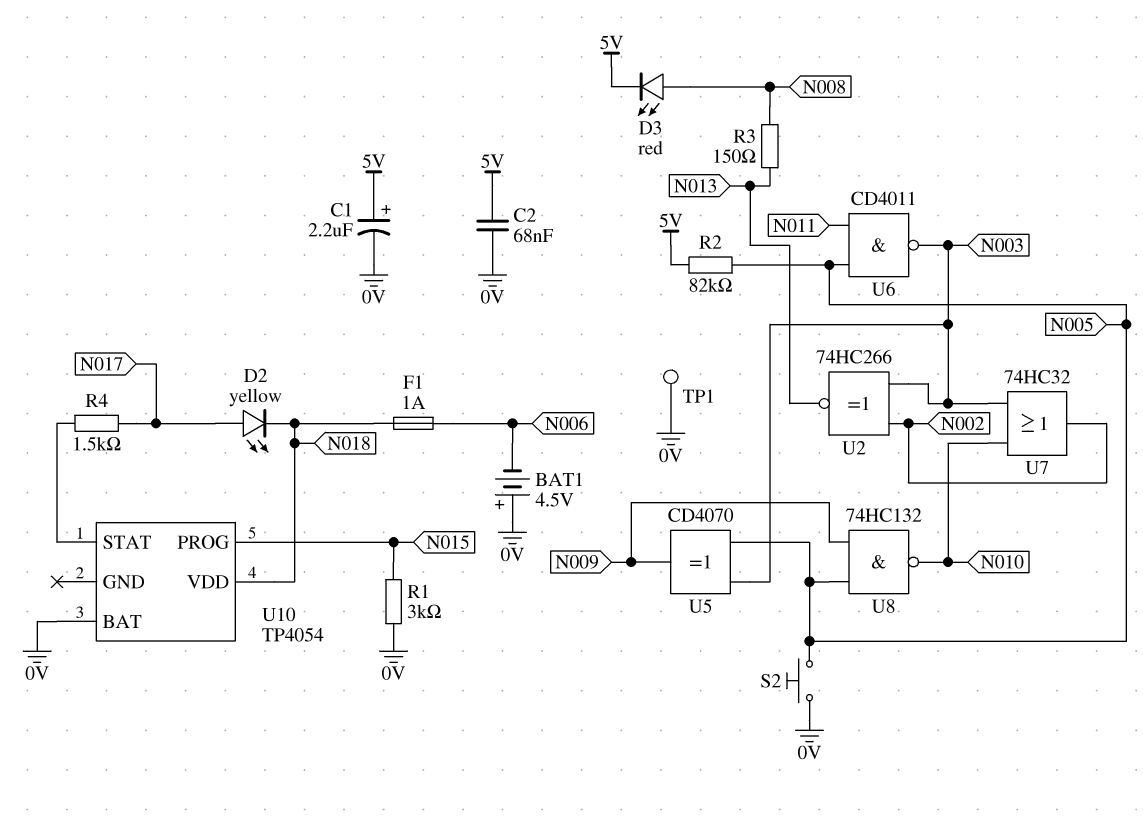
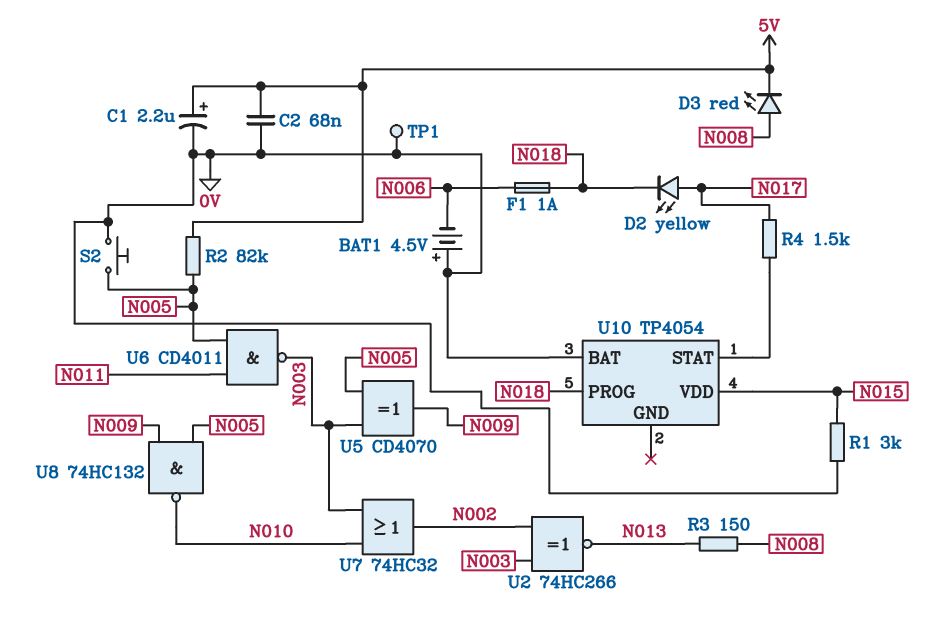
U10 pin PROG: N015 -> N018
U10 pin VDD: N018 -> N015

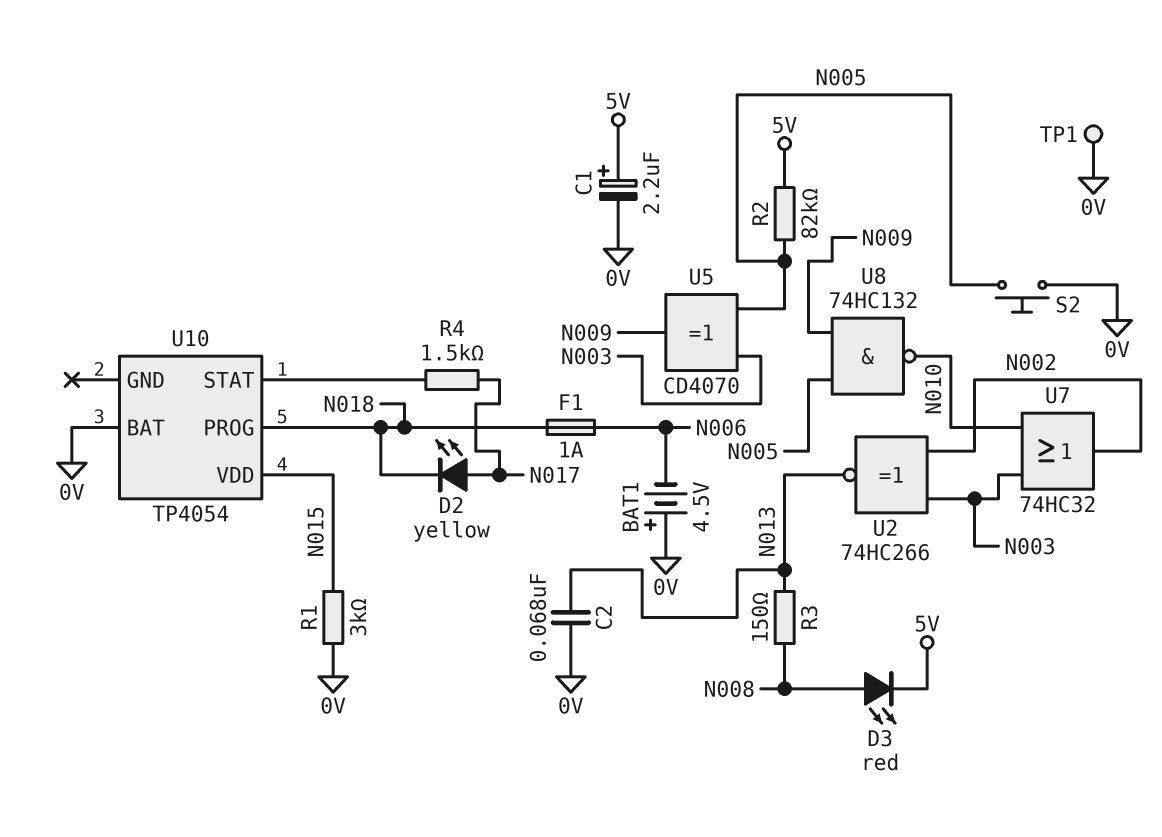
C2: 68nF (0V, 5V) -> 68nF (0V, N013)
U6: NAND CD4011 (in N005, in N011, out N003) -> none

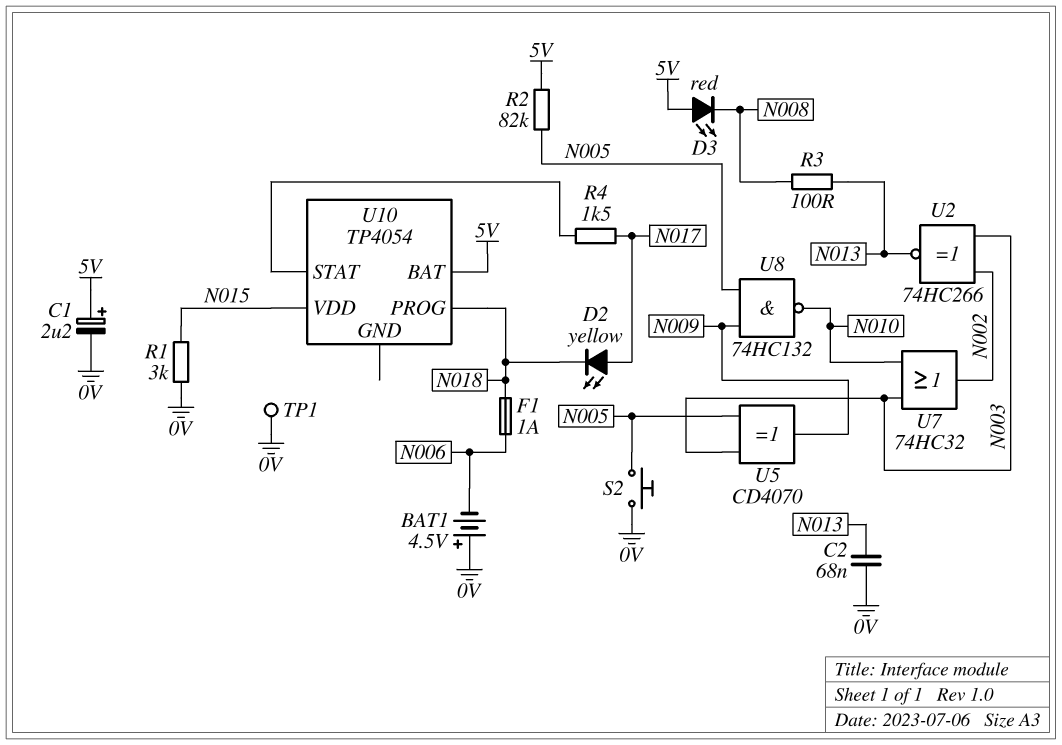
D3: LED red (A N008, K 5V) -> LED red (A 5V, K N008)
R3: 150 (N008, N013) -> 100 (N008, N013)
U10 pin BAT: 0V -> 5V

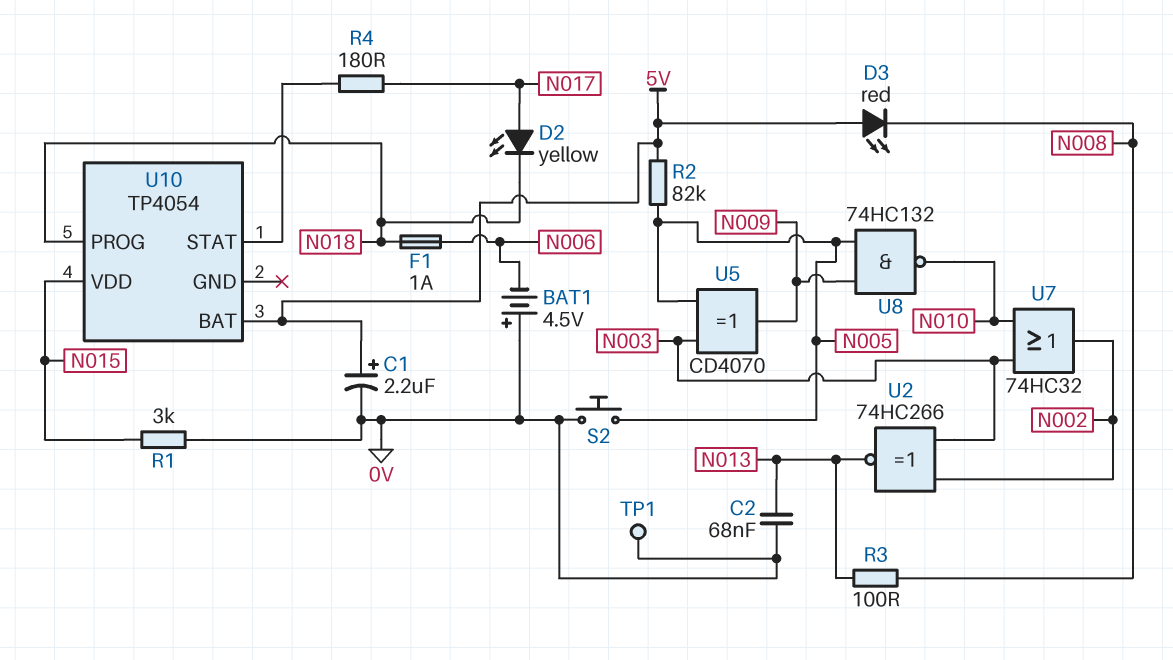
R4: 1.5k (N017, U10/STAT) -> 180 (N017, U10/STAT)

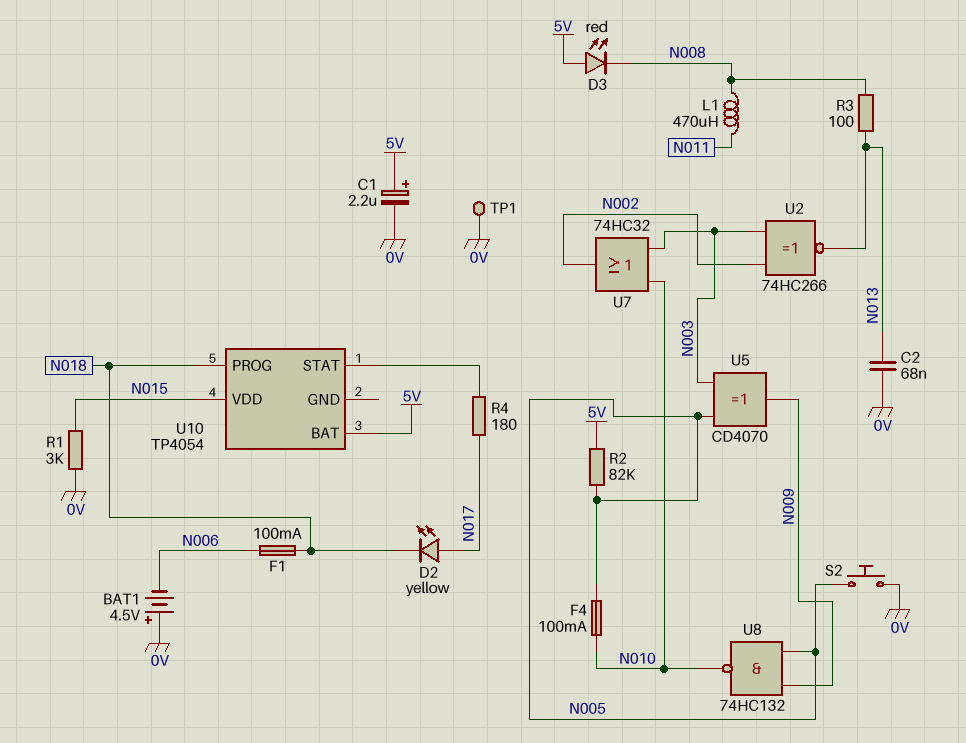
F1: 1A (N006, N018) -> 100mA (N006, N018)
F4: none -> 100mA (N005, N010)
L1: none -> 470uH (N008, N011)

